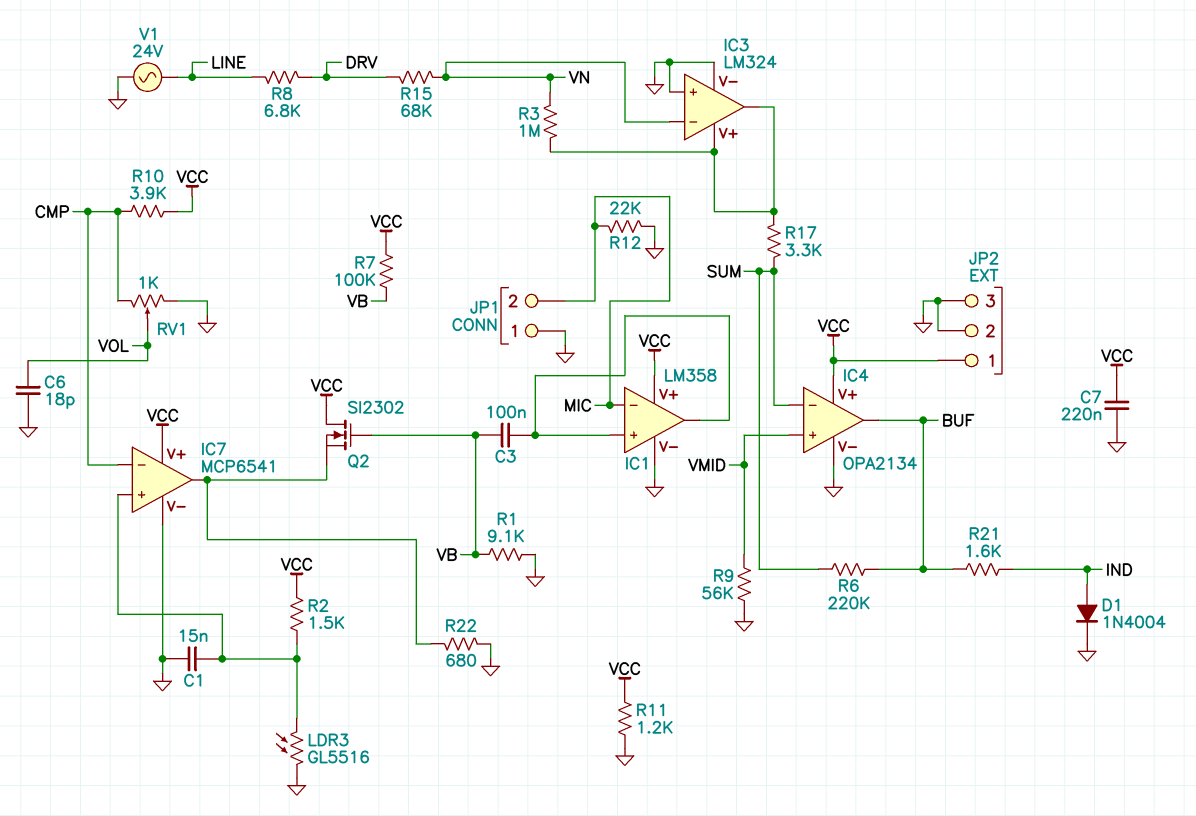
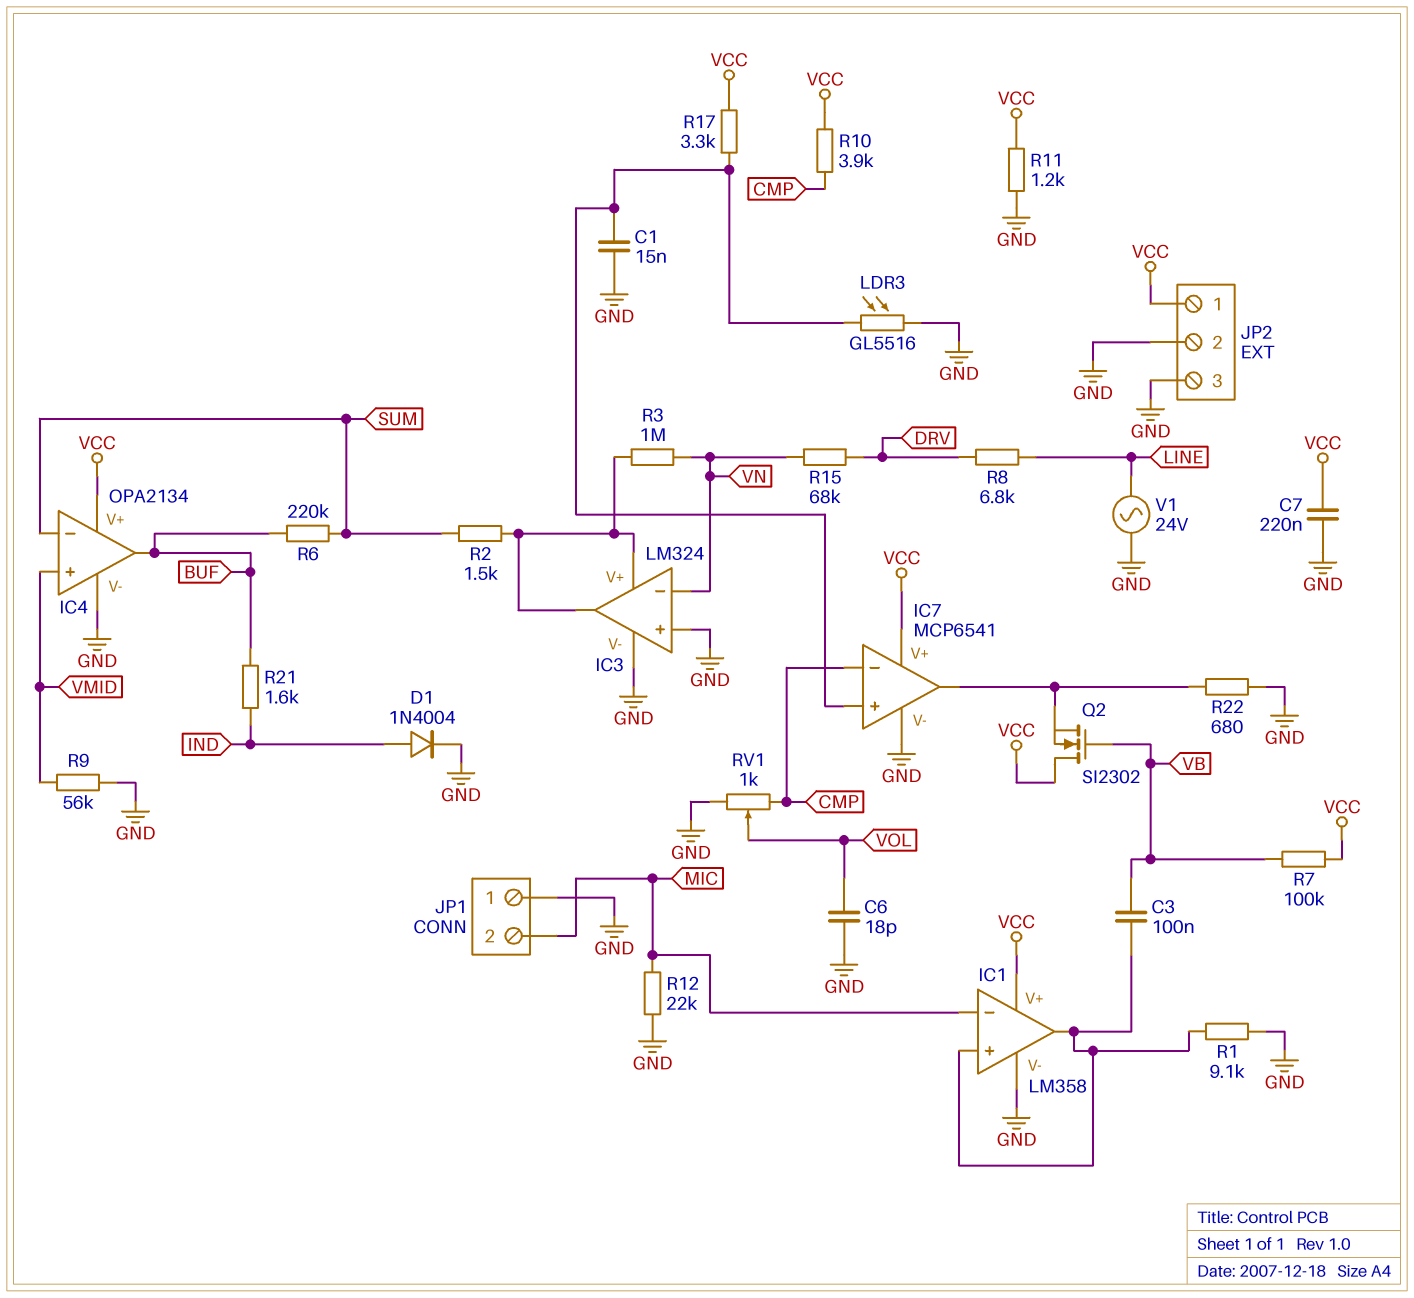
R1: 9.1k (GND, VB) -> 9.1k (GND, IC1/in+)
R2: 1.5k (IC7/in+, VCC) -> 1.5k (IC3/V+, SUM)
R17: 3.3k (IC3/V+, SUM) -> 3.3k (IC7/in+, VCC)

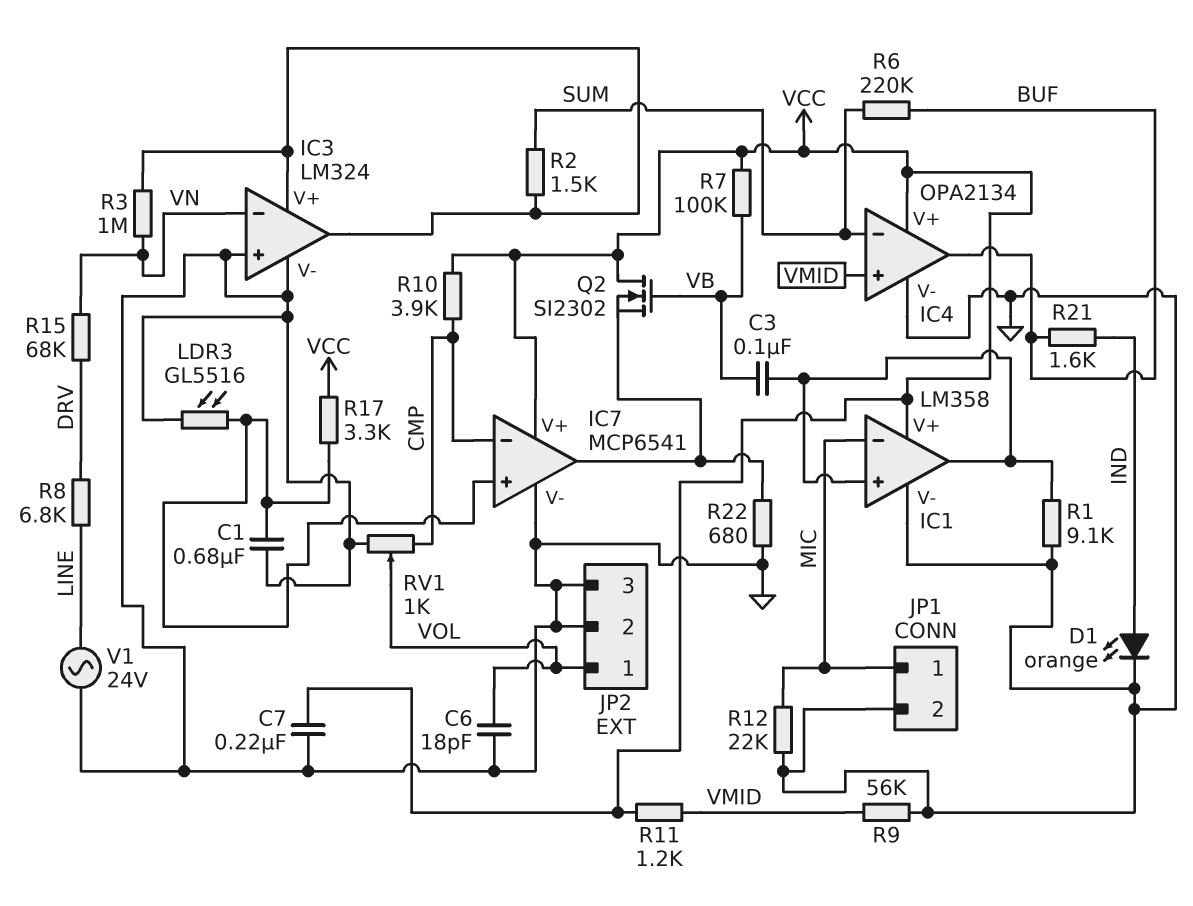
C1: 15nF (GND, IC7/in+) -> 680nF (GND, IC7/in+)
D1: diode 1N4004 (A IND, K GND) -> LED orange (A IND, K GND)
JP1 pin 1: GND -> MIC
JP1 pin 2: MIC -> GND
JP2 pin 1: VCC -> VOL
R11: 1.2k (GND, VCC) -> 1.2k (VCC, VMID)

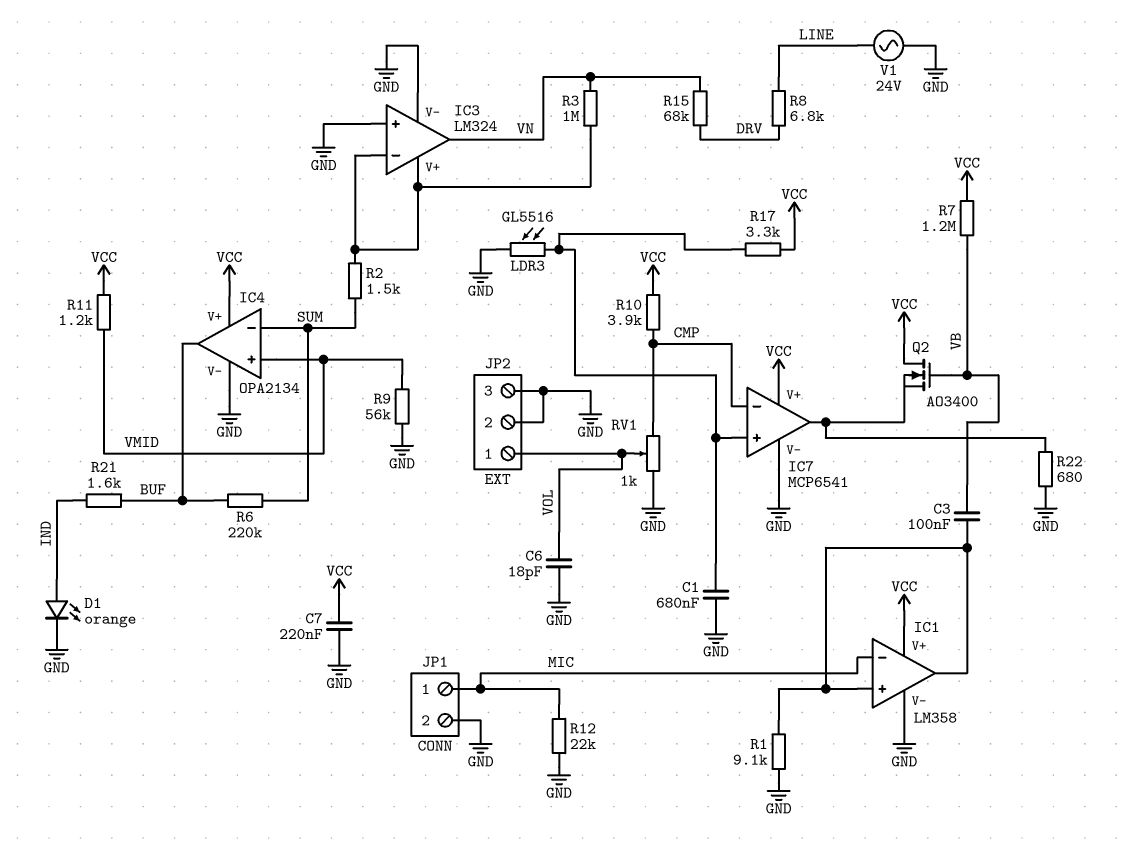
IC3 pin in-: VN -> IC3/V+
IC3 pin out: IC3/V+ -> VN
Q2: NMOS SI2302 (G VB, D VCC, S IC7/out) -> NMOS AO3400 (G VB, D VCC, S IC7/out)
R7: 100k (VB, VCC) -> 1.2M (VB, VCC)

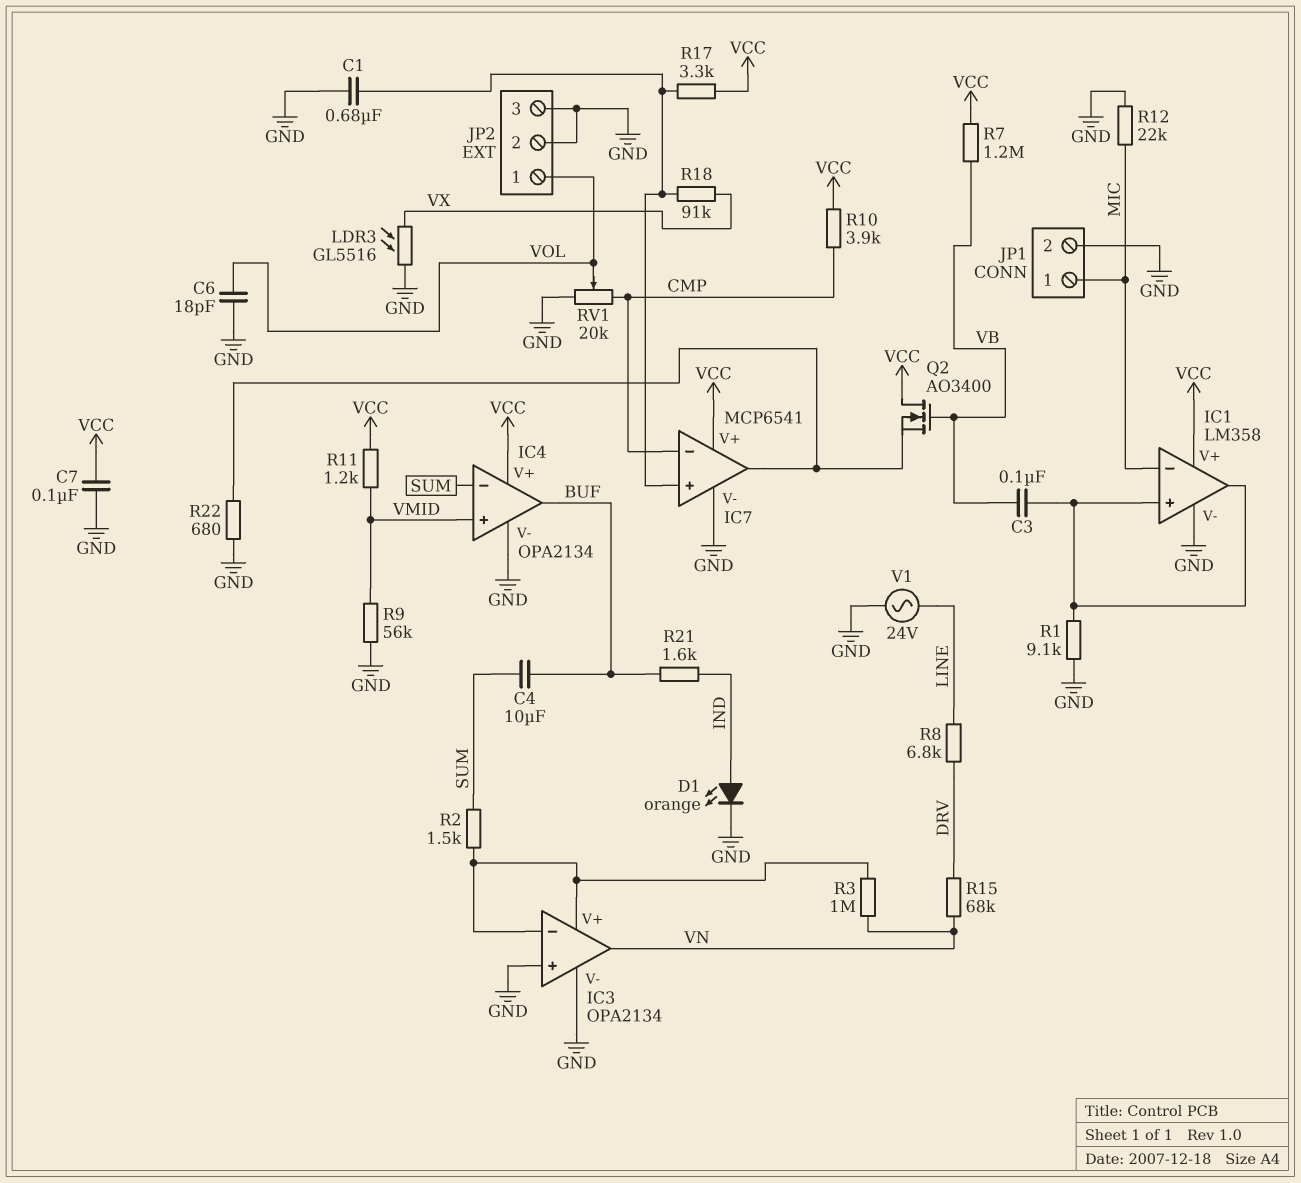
C4: none -> 10uF (BUF, SUM)
C7: 220nF (GND, VCC) -> 100nF (GND, VCC)
IC3: LM324 -> OPA2134
LDR3: GL5516 (GND, IC7/in+) -> GL5516 (GND, VX)
R6: 220k (BUF, SUM) -> none
R18: none -> 91k (IC7/in+, VX)
RV1: 1k (CMP, GND, wiper VOL) -> 20k (CMP, GND, wiper VOL)

